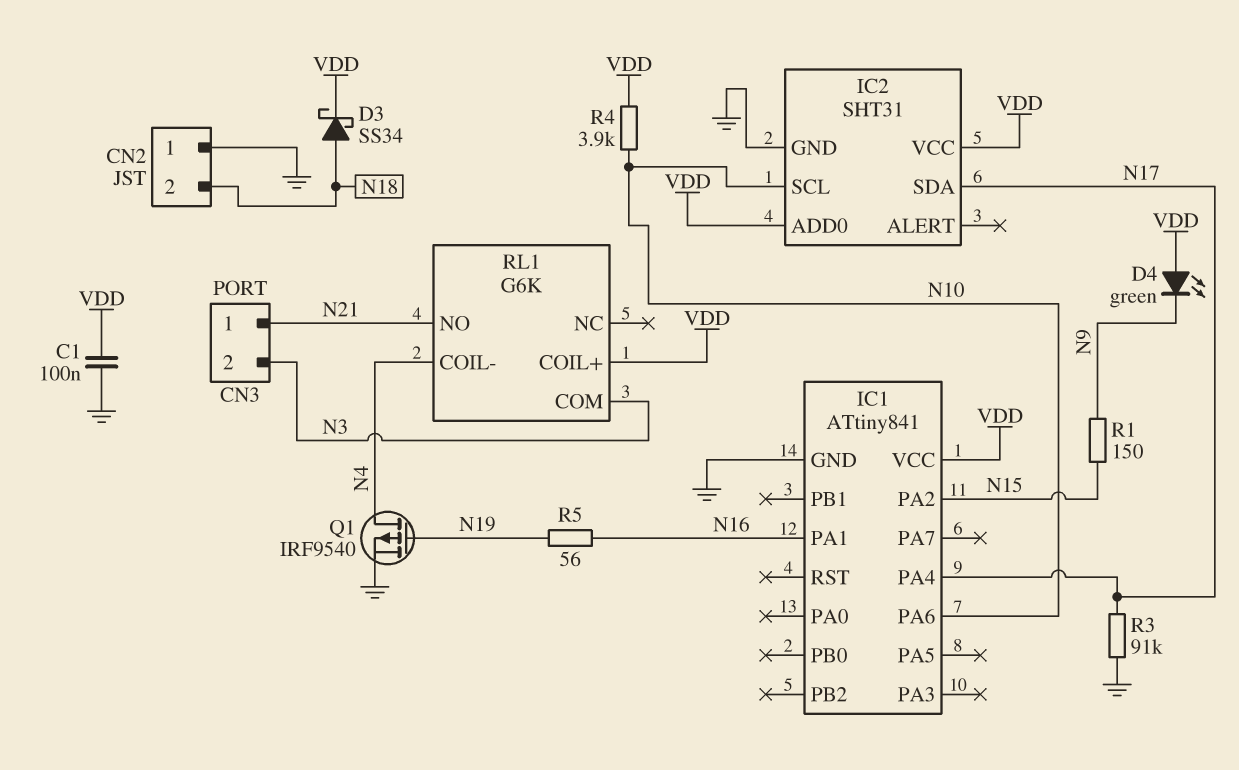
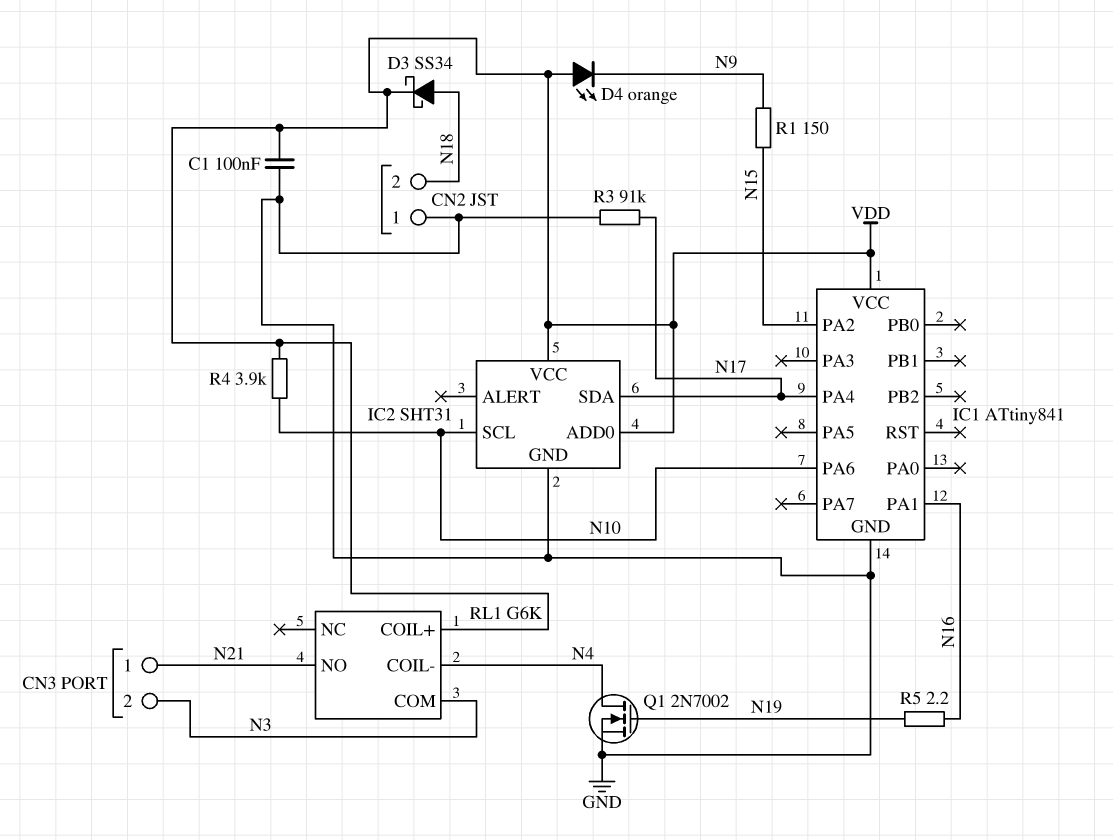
D4: LED green (A VDD, K N9) -> LED orange (A VDD, K N9)
Q1: PMOS IRF9540 (G N19, D N4, S GND) -> NMOS 2N7002 (G N19, D N4, S GND)
R5: 56 (N16, N19) -> 2.2 (N16, N19)

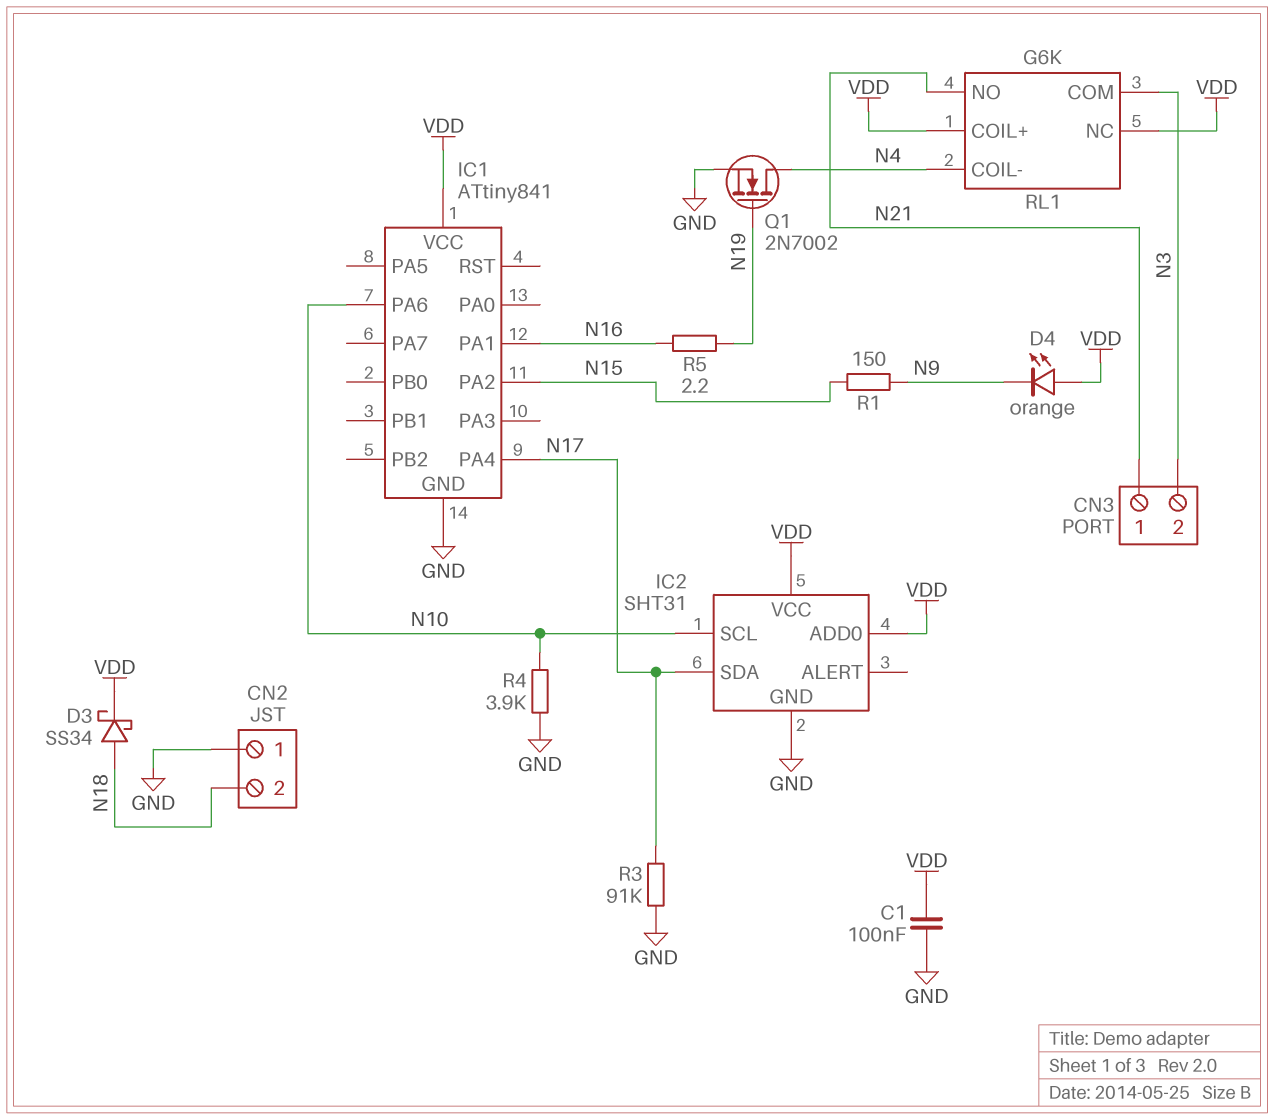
R4: 3.9k (N10, VDD) -> 3.9k (GND, N10)
RL1 pin NC: none -> VDD

